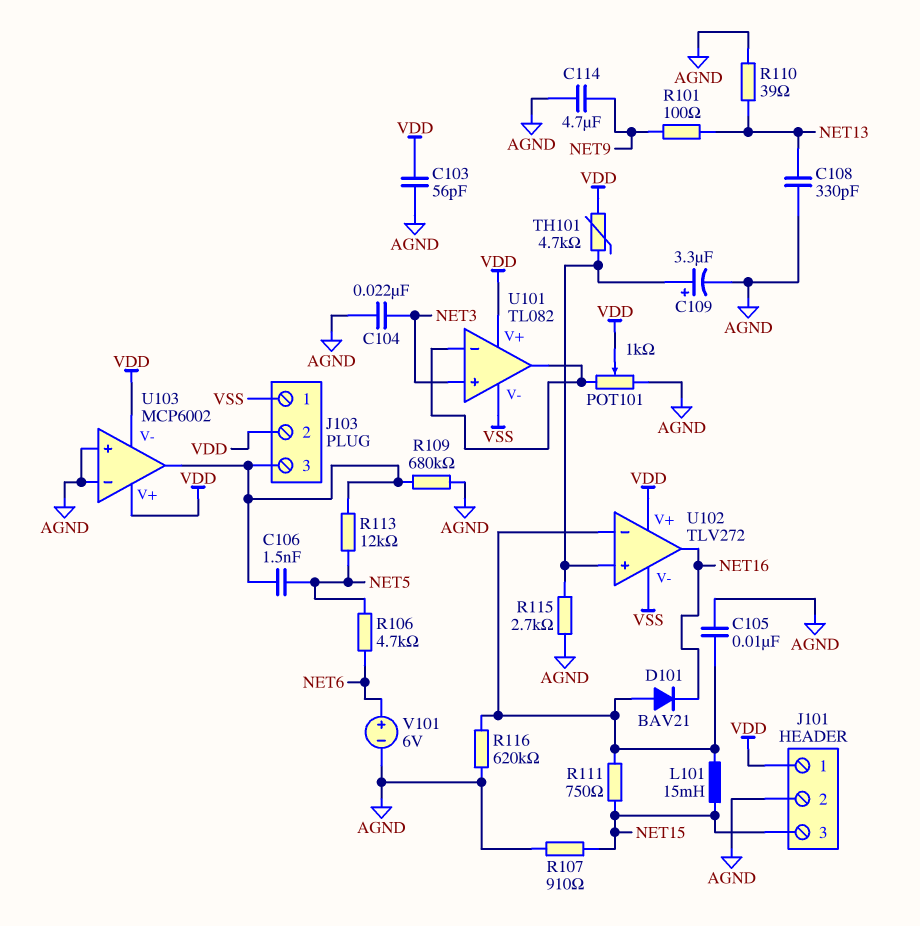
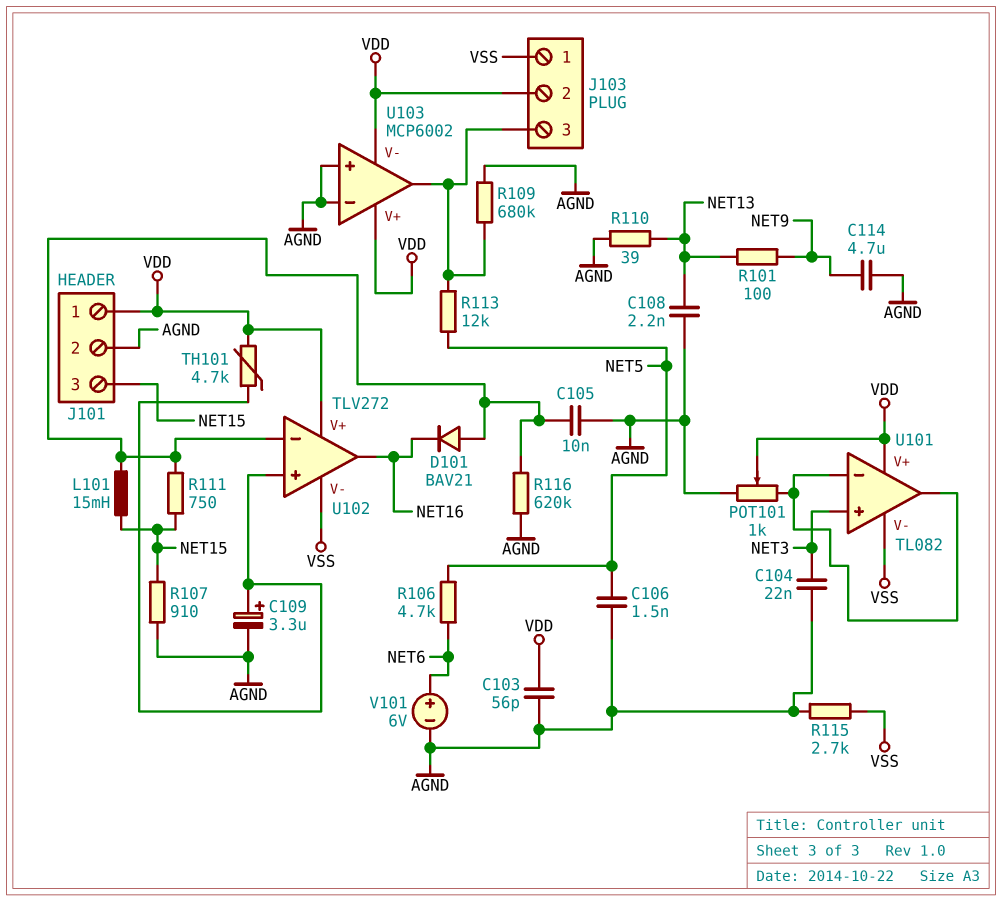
C106: 1.5nF (J103/3, NET5) -> 1.5nF (AGND, NET5)
C108: 330pF (AGND, NET13) -> 2.2nF (AGND, NET13)
R115: 2.7k (AGND, U102/in+) -> 2.7k (AGND, VSS)

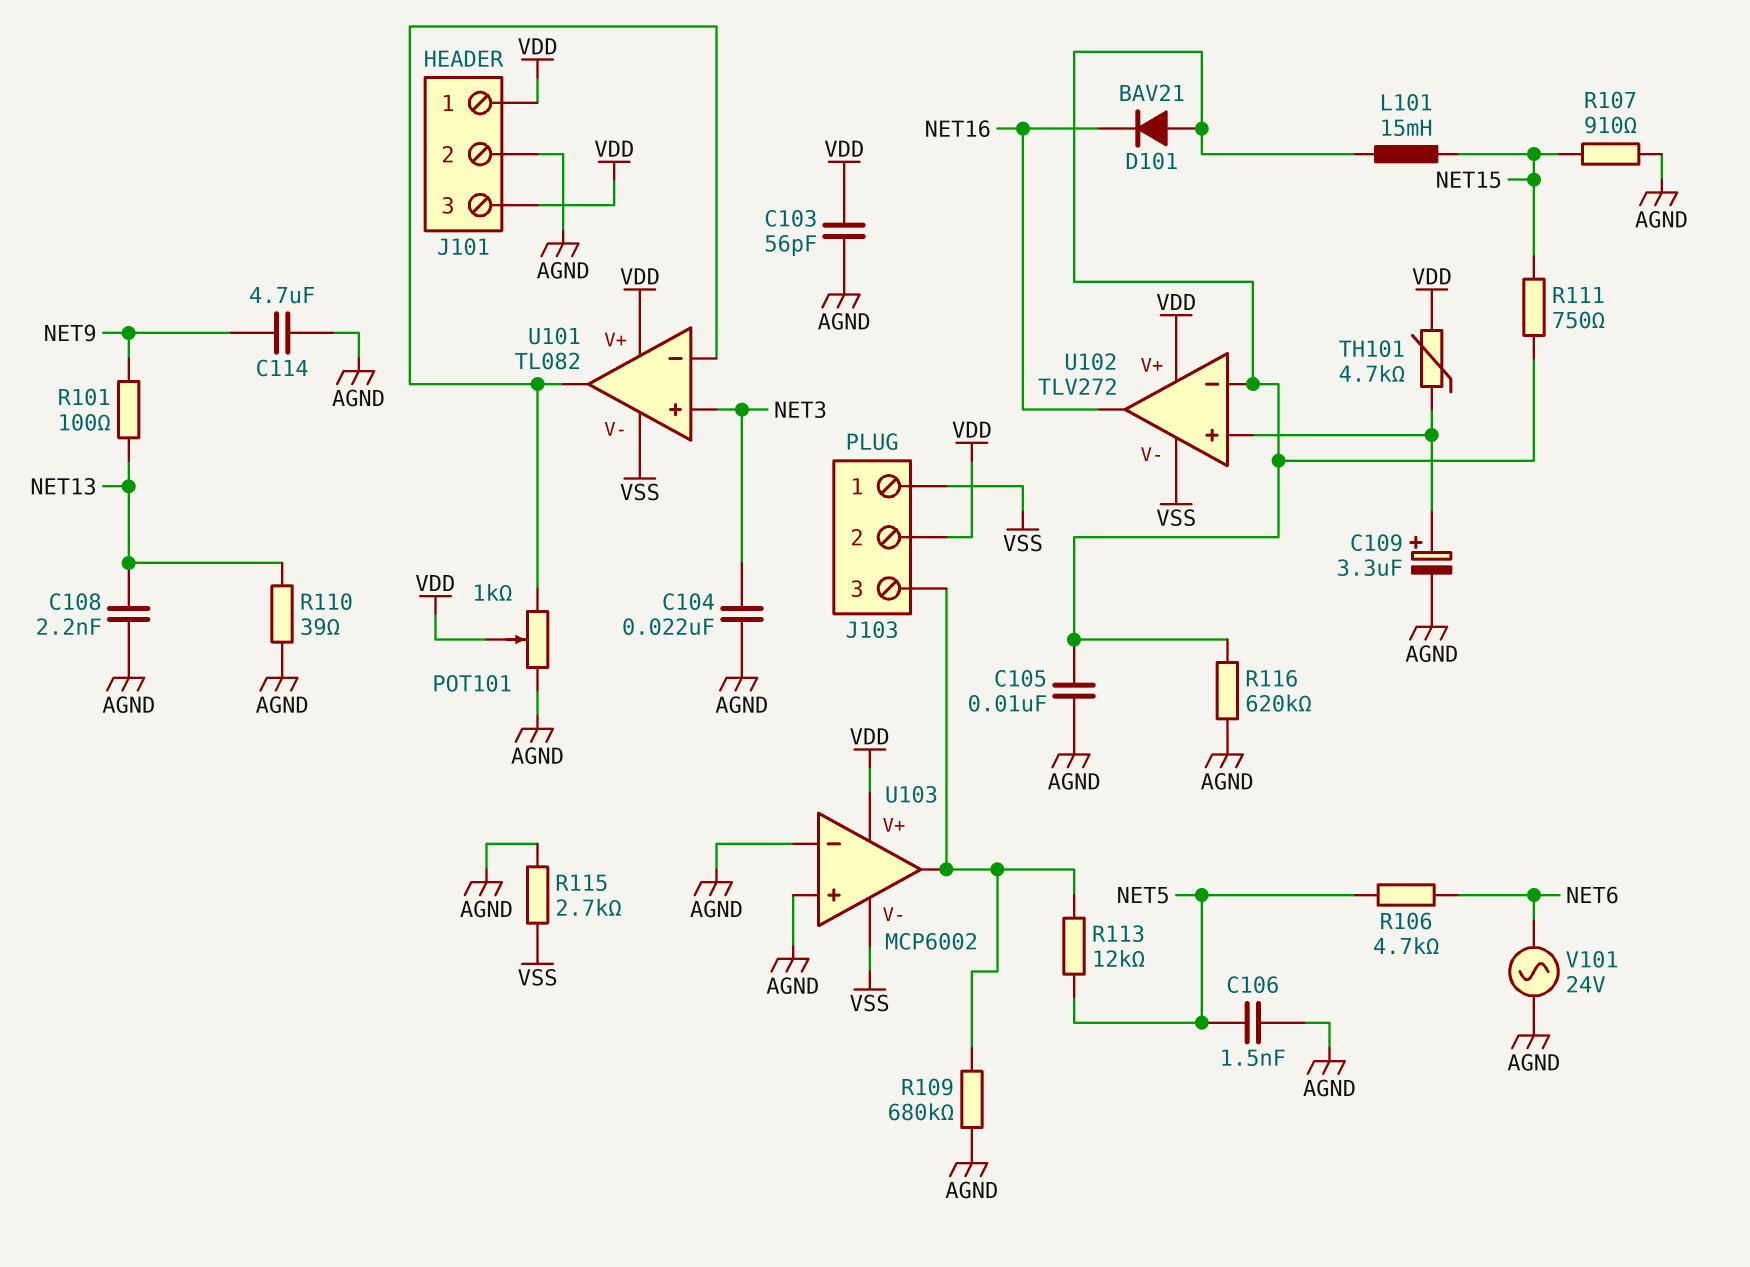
J101 pin 3: NET15 -> VDD
U103 pin V-: VDD -> VSS
V101: 6V (plus NET6, minus AGND) -> AC 24V (AGND, NET6)

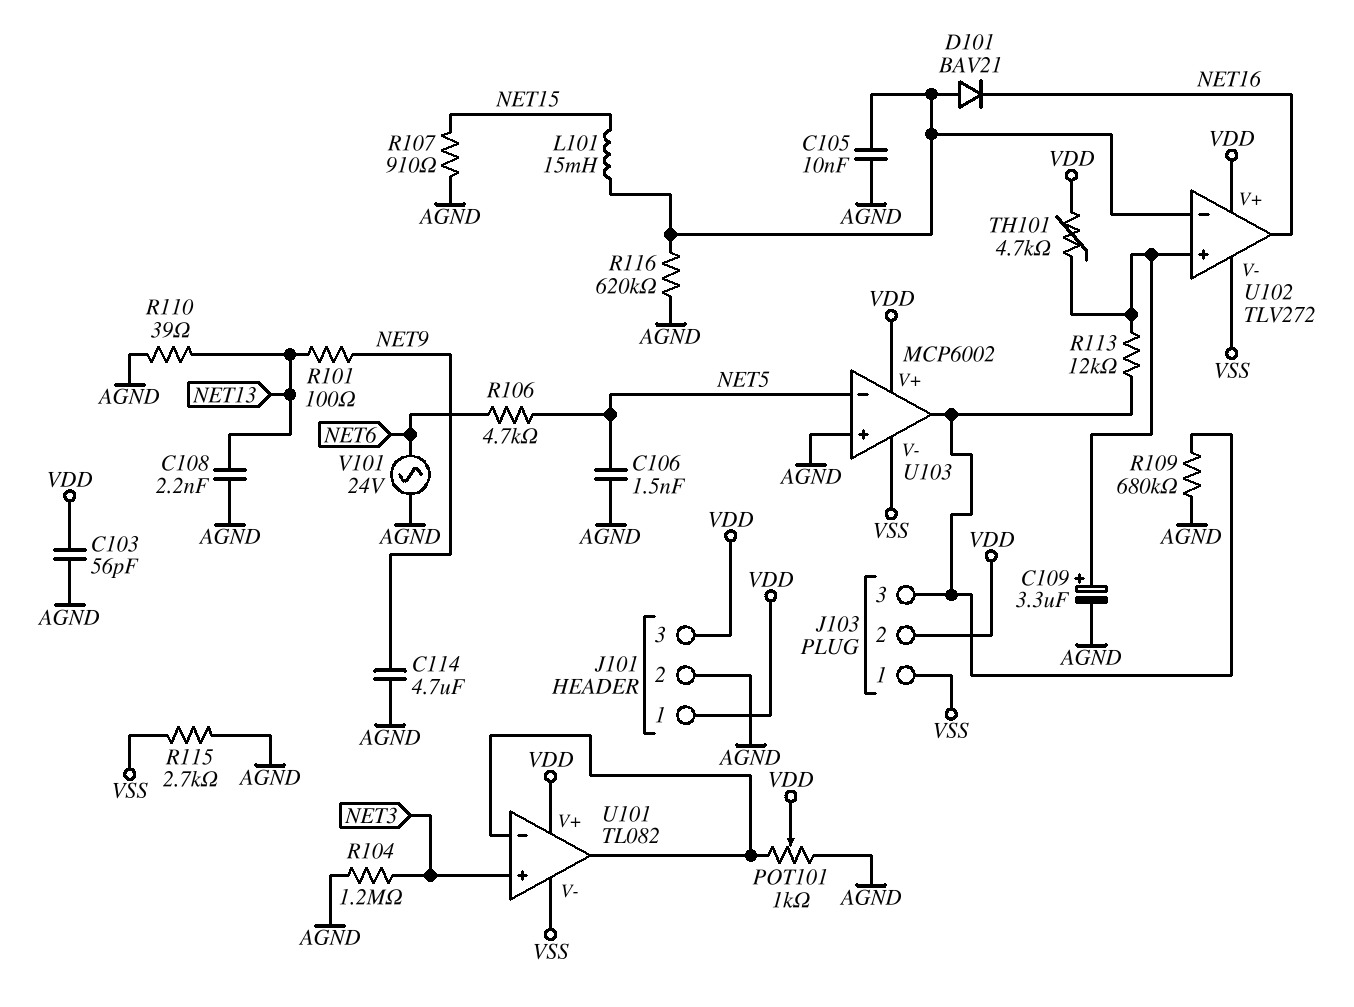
C104: 22nF (AGND, NET3) -> none
R104: none -> 1.2M (AGND, NET3)
R111: 750 (NET15, U102/in-) -> none
R113: 12k (J103/3, NET5) -> 12k (J103/3, U102/in+)
U103 pin in-: AGND -> NET5

